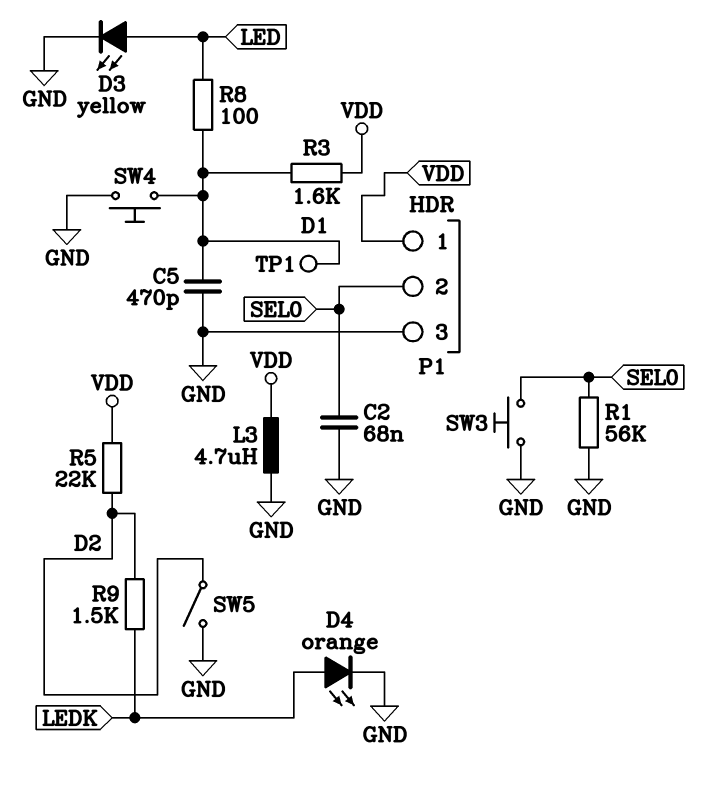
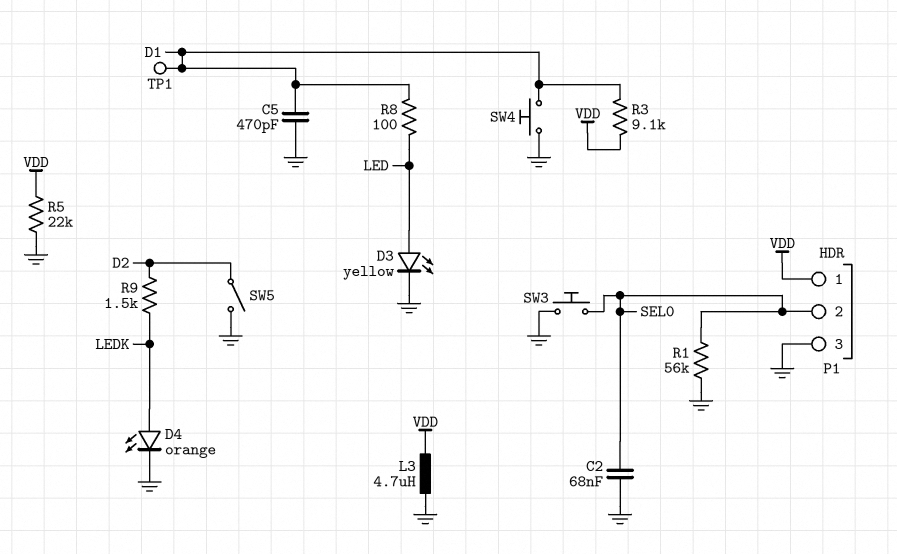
R3: 1.6k (D1, VDD) -> 9.1k (D1, VDD)
R5: 22k (D2, VDD) -> 22k (GND, VDD)

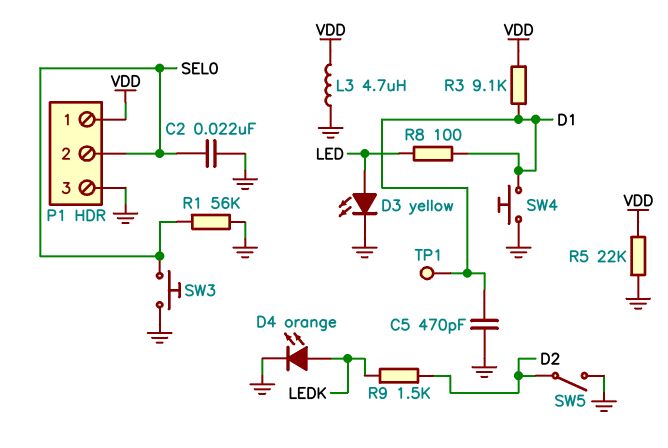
C2: 68nF (GND, SEL0) -> 22nF (GND, SEL0)

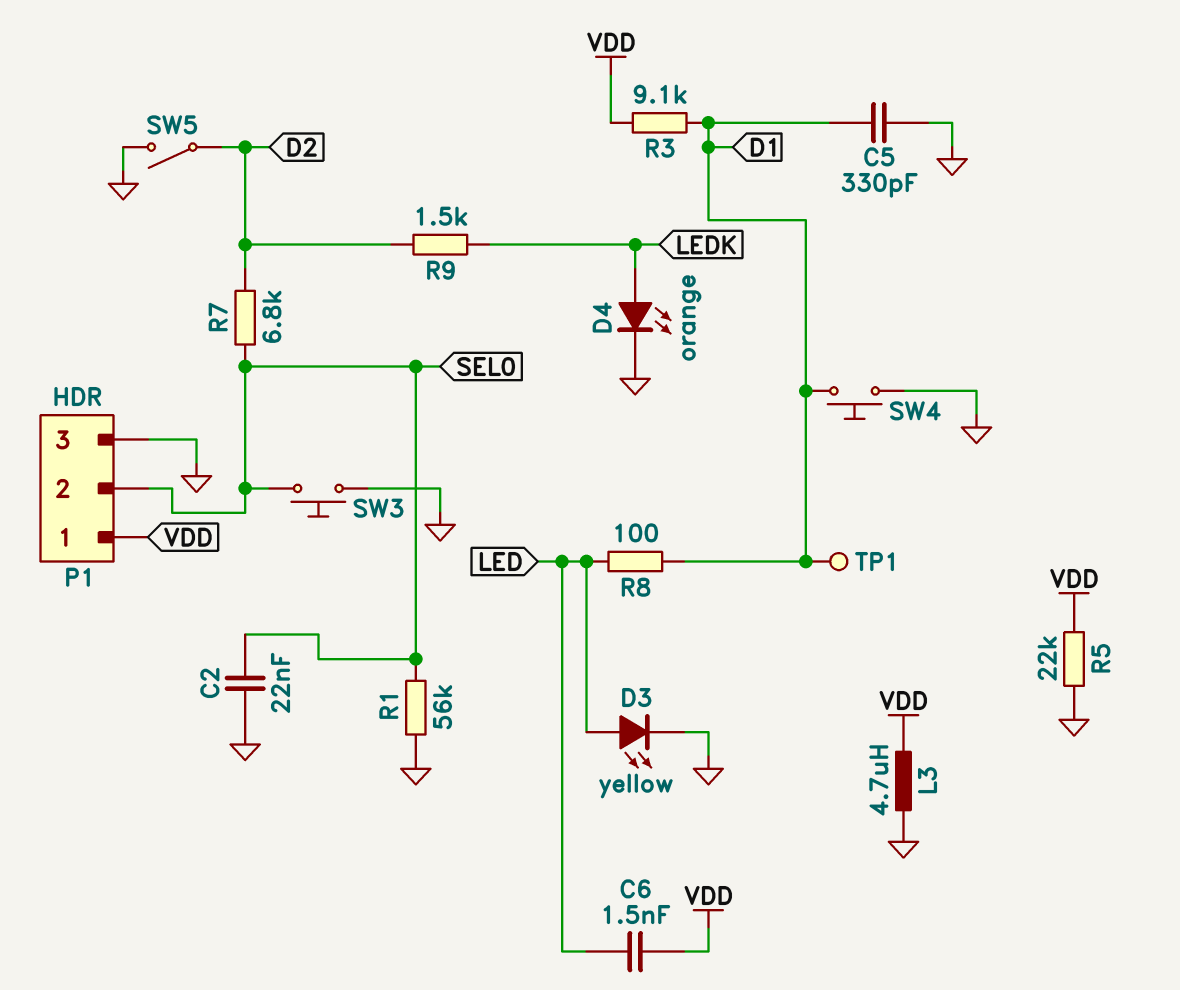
C5: 470pF (D1, GND) -> 330pF (D1, GND)
C6: none -> 1.5nF (LED, VDD)
R7: none -> 6.8k (D2, SEL0)

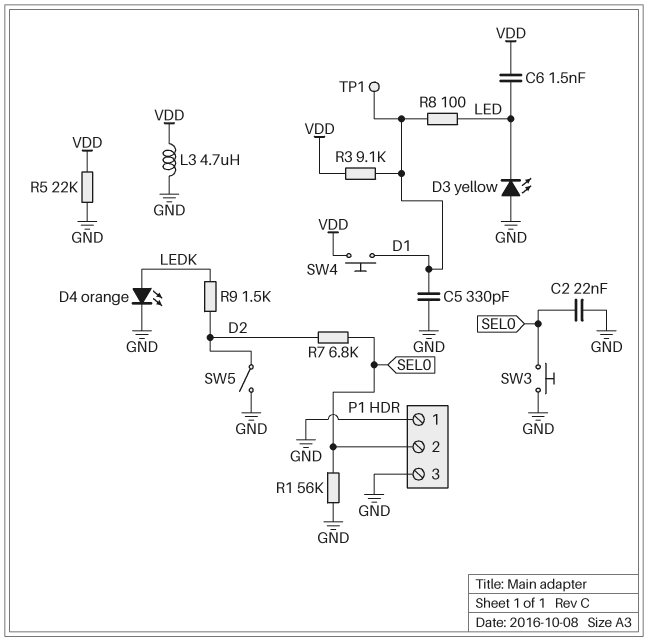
D3: LED yellow (A LED, K GND) -> LED yellow (A GND, K LED)
P1 pin 1: VDD -> GND
SW4: button (D1, GND) -> button (D1, VDD)

